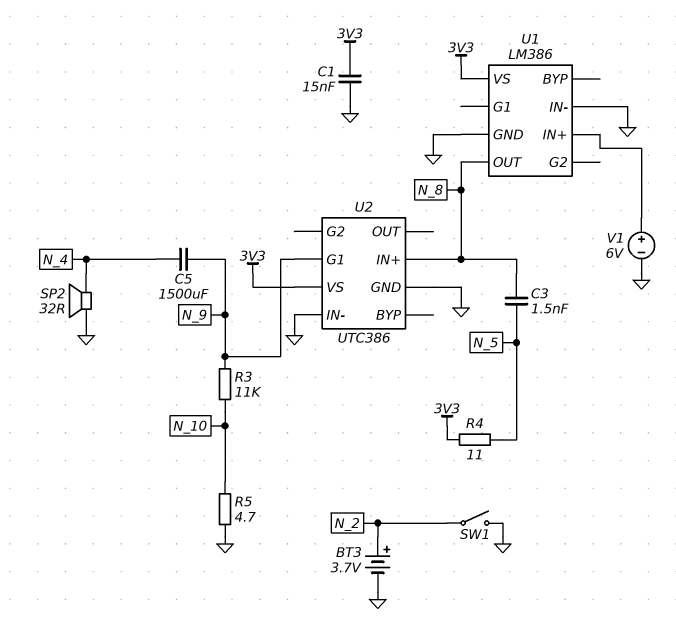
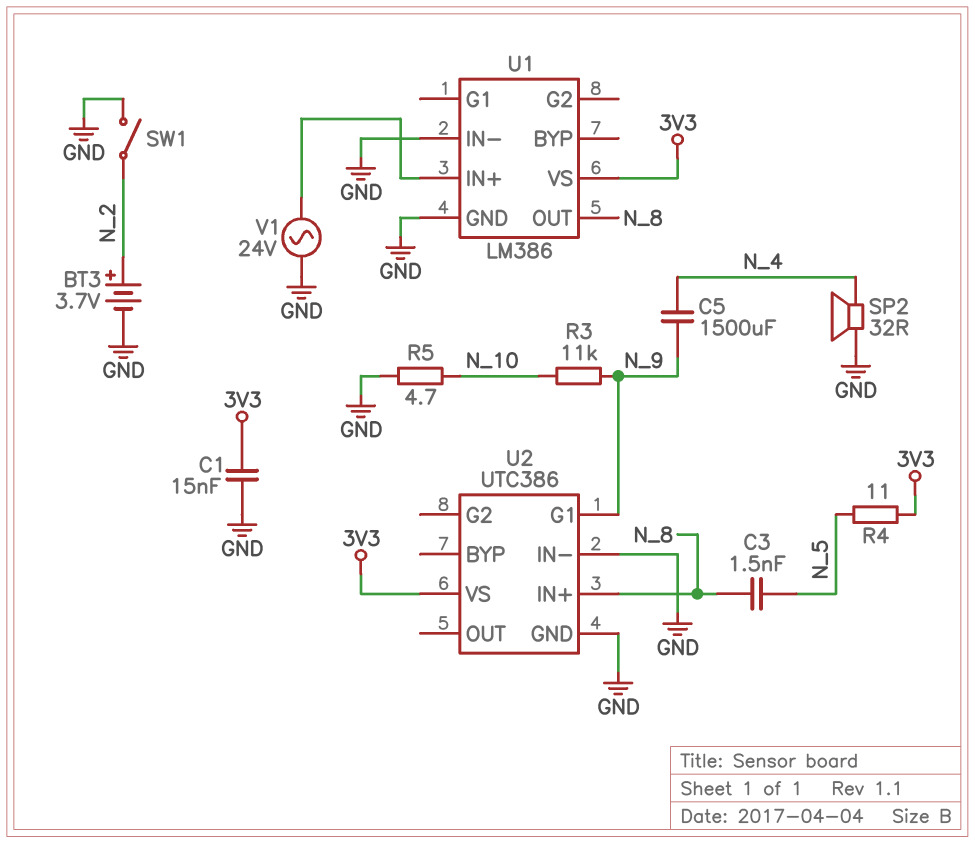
V1: 6V (plus U1/IN+, minus GND) -> AC 24V (GND, U1/IN+)

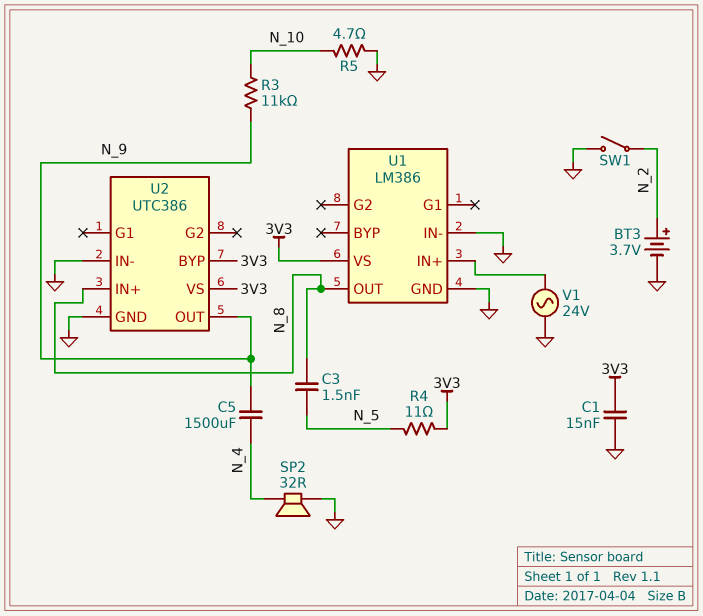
U2 pin BYP: none -> 3V3
U2 pin G1: N_9 -> none
U2 pin OUT: none -> N_9

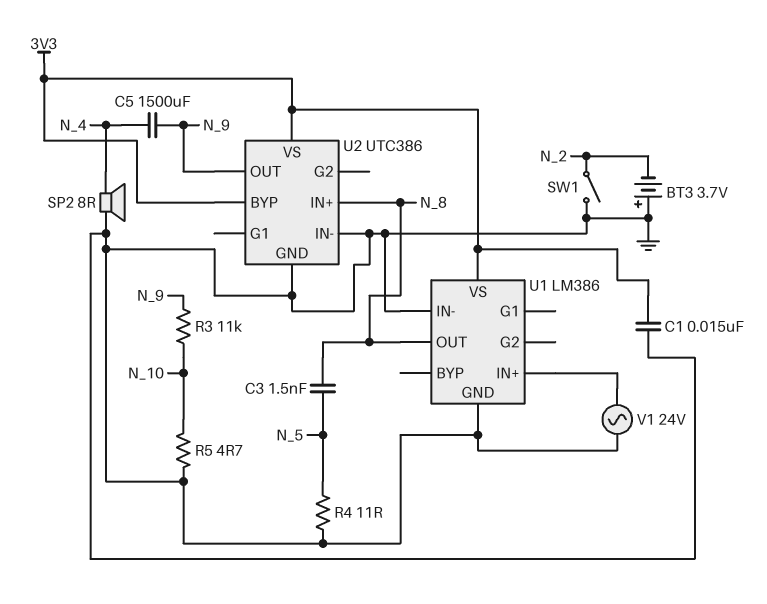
BT3: 3.7V (plus N_2, minus GND) -> 3.7V (plus GND, minus N_2)
R4: 11 (3V3, N_5) -> 11 (GND, N_5)
SP2: speaker 32R (GND, N_4) -> speaker 8R (GND, N_4)

